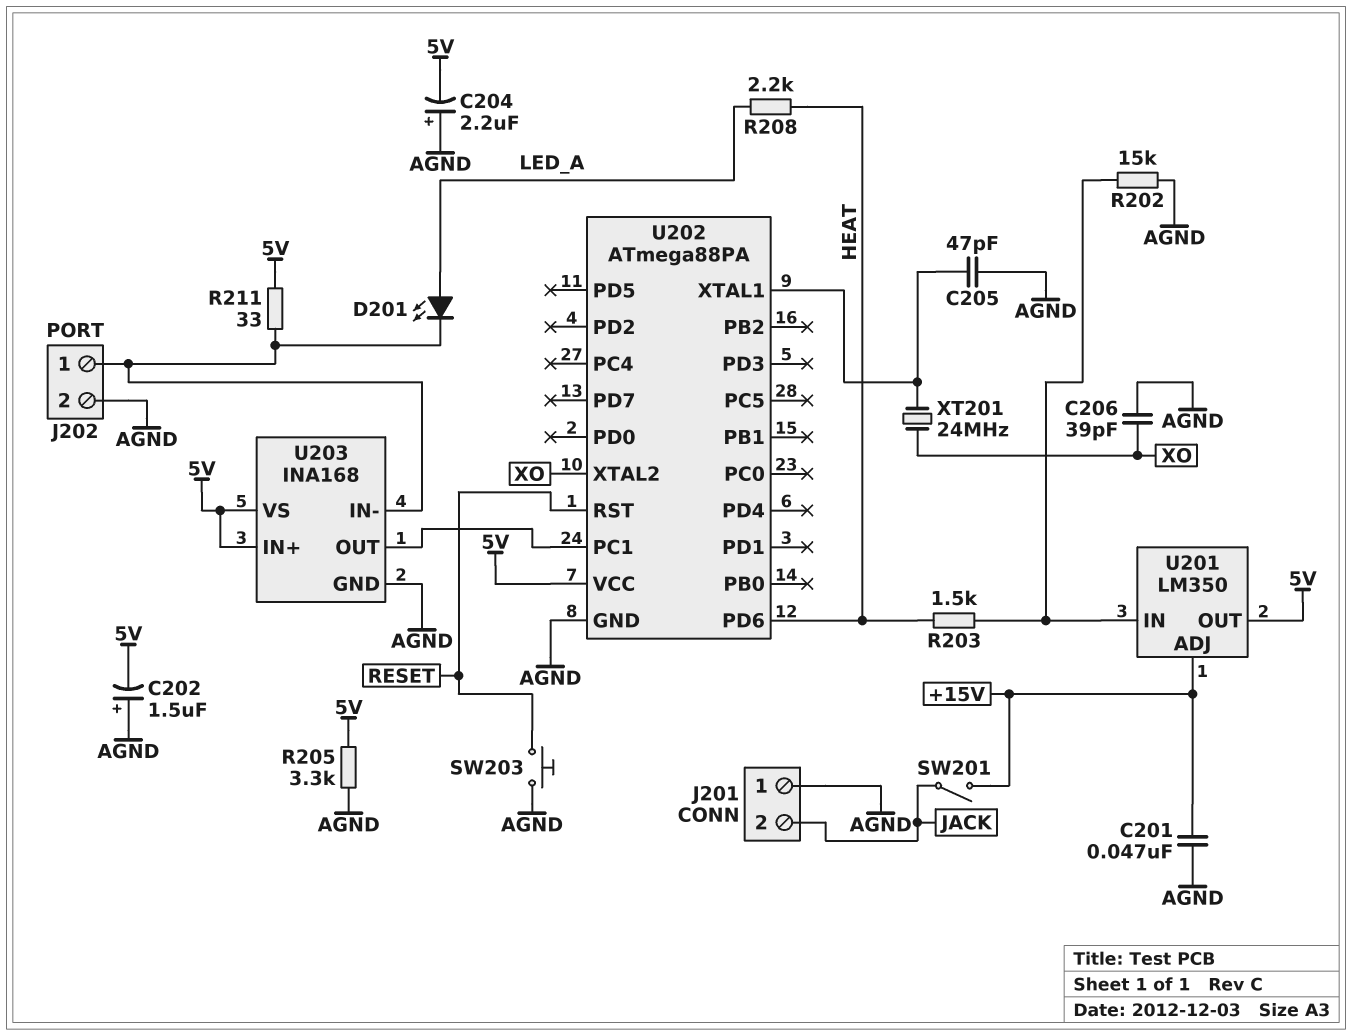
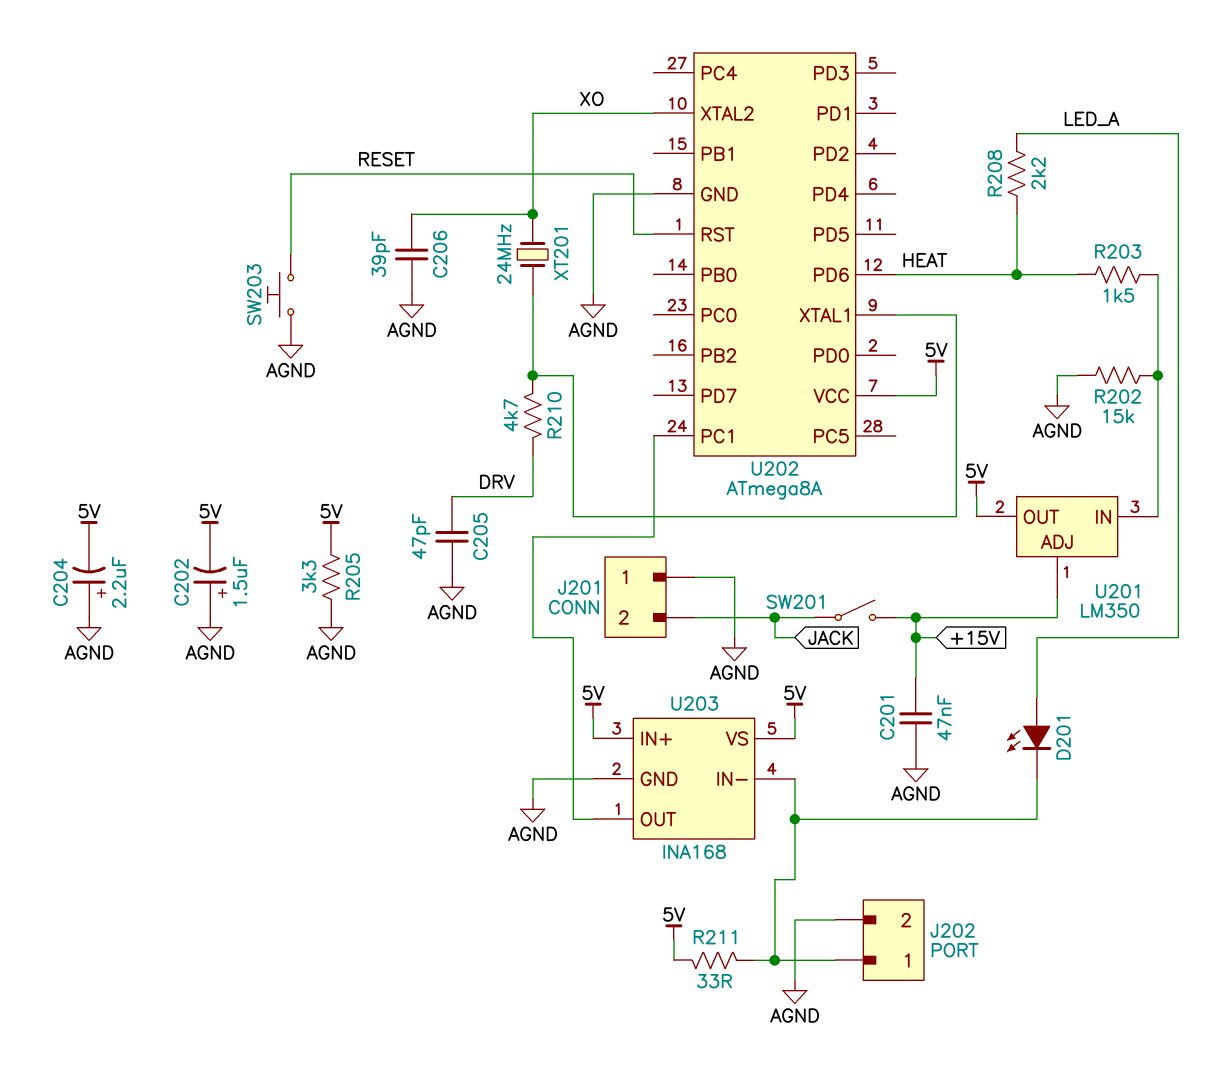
C205: 47pF (AGND, U202/XTAL1) -> 47pF (AGND, DRV)
R210: none -> 4.7k (DRV, U202/XTAL1)
U202: ATmega88PA -> ATmega8A

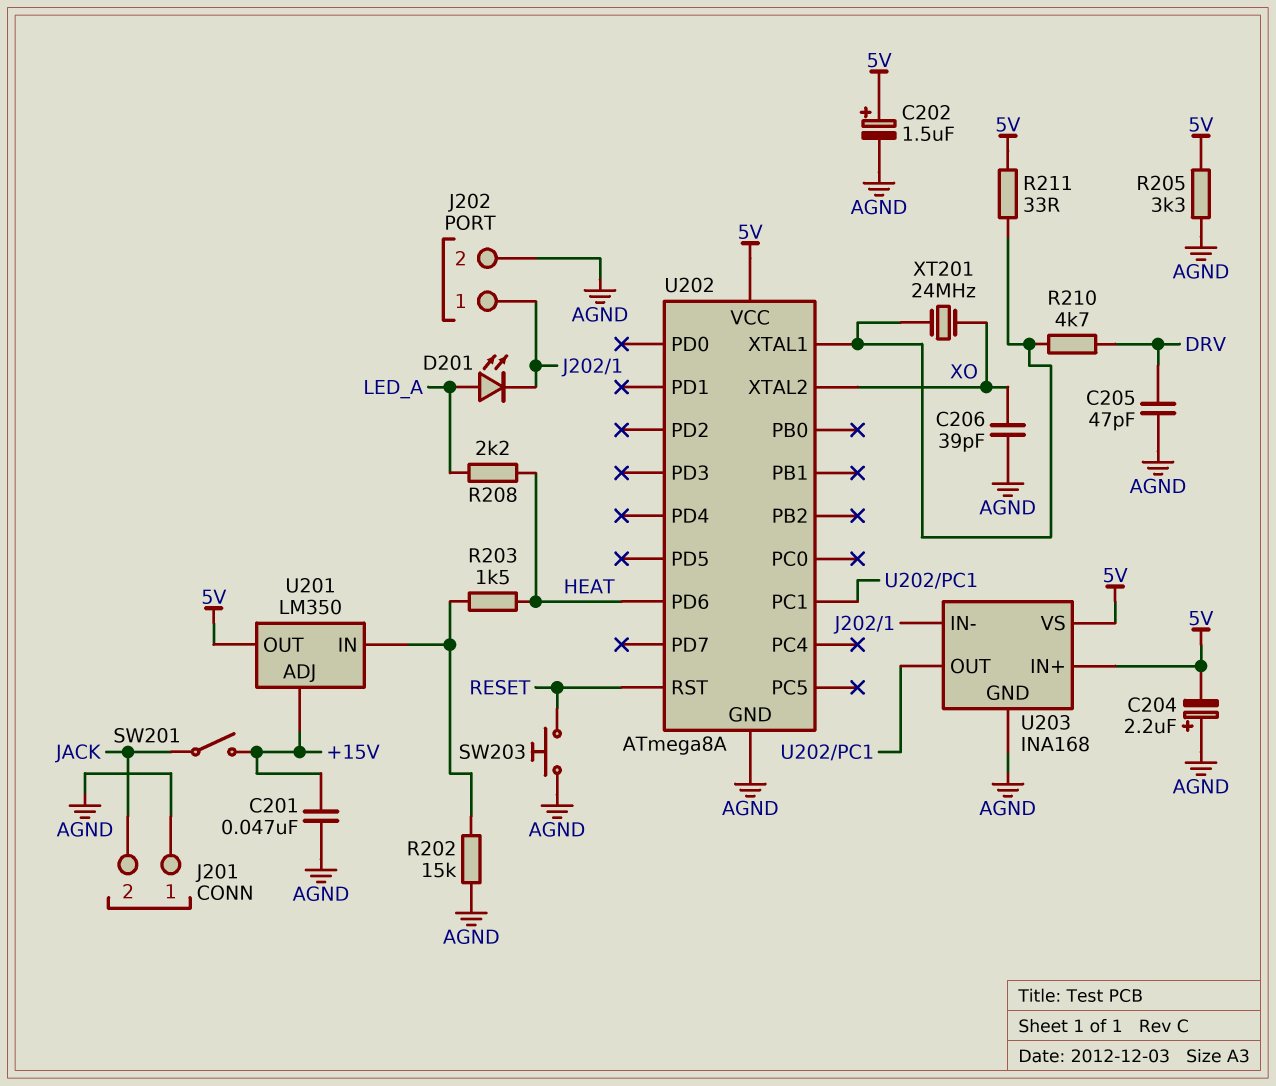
C202: 1.5uF (plus AGND, minus 5V) -> 1.5uF (plus 5V, minus AGND)
R211: 33 (5V, J202/1) -> 33 (5V, U202/XTAL1)

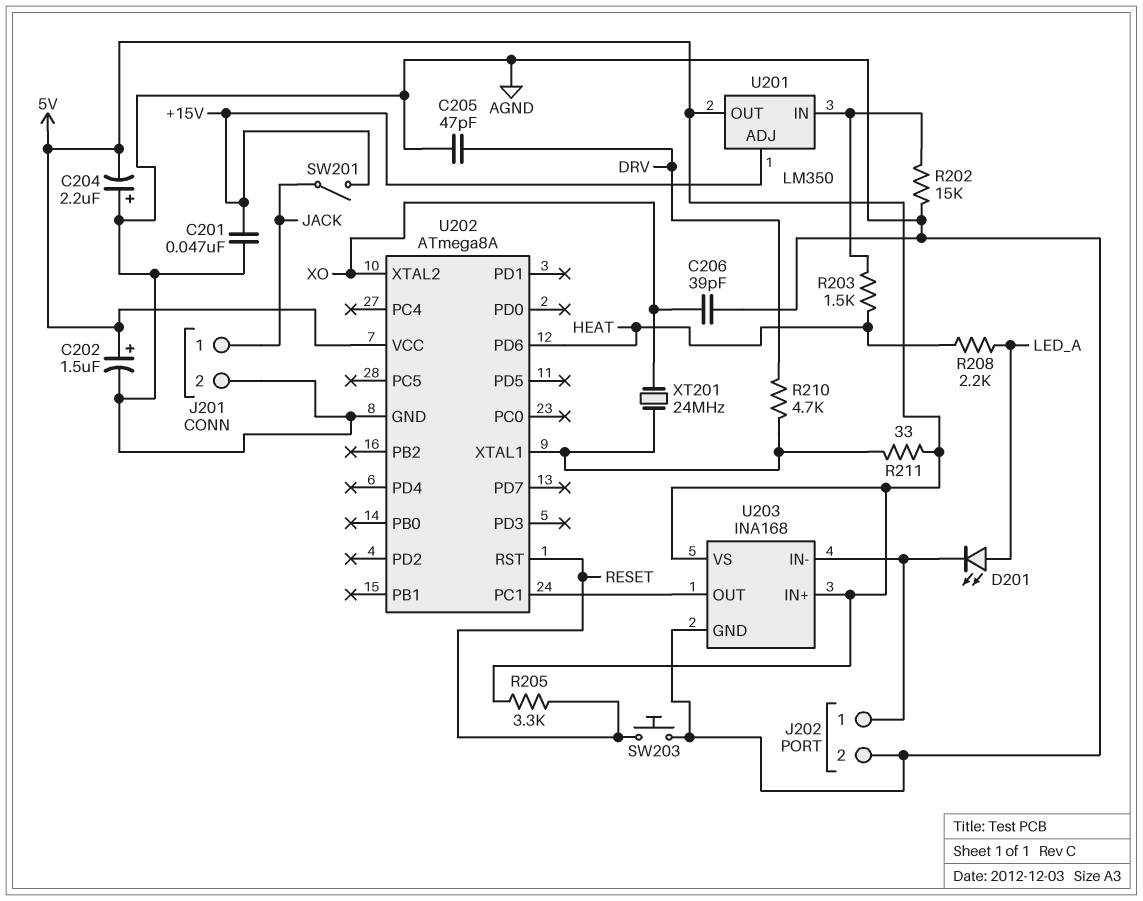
J201 pin 1: AGND -> JACK
J201 pin 2: JACK -> AGND
R205: 3.3k (5V, AGND) -> 3.3k (5V, RESET)

